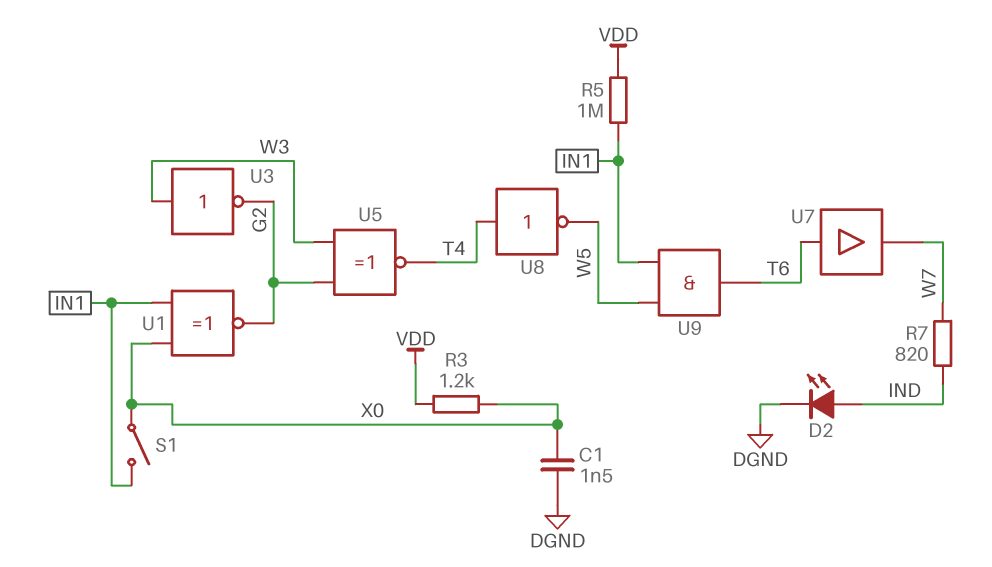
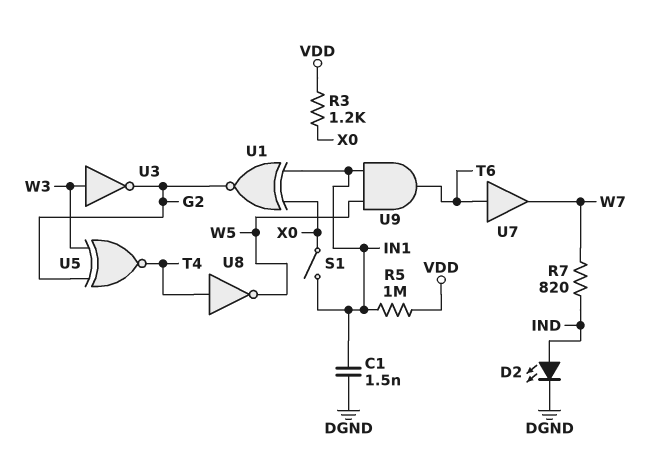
C1: 1.5nF (DGND, X0) -> 1.5nF (DGND, IN1)

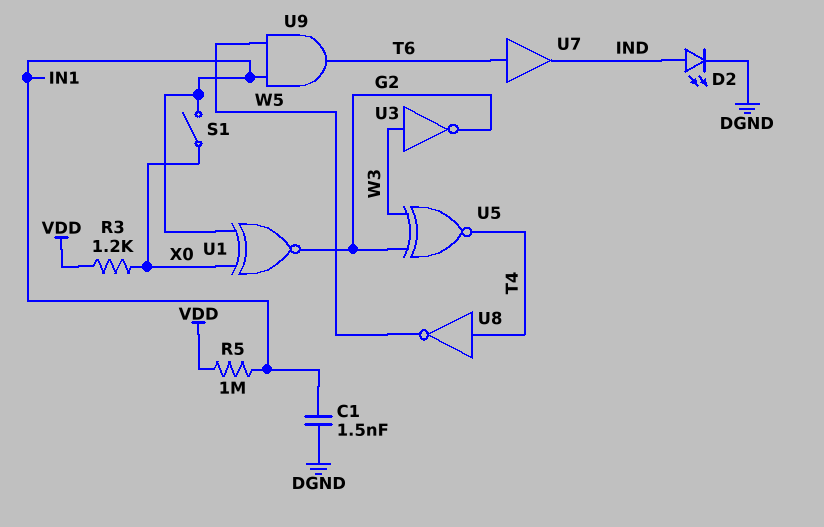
R7: 820 (IND, W7) -> none
U7: buffer (in T6, out W7) -> buffer (in T6, out IND)

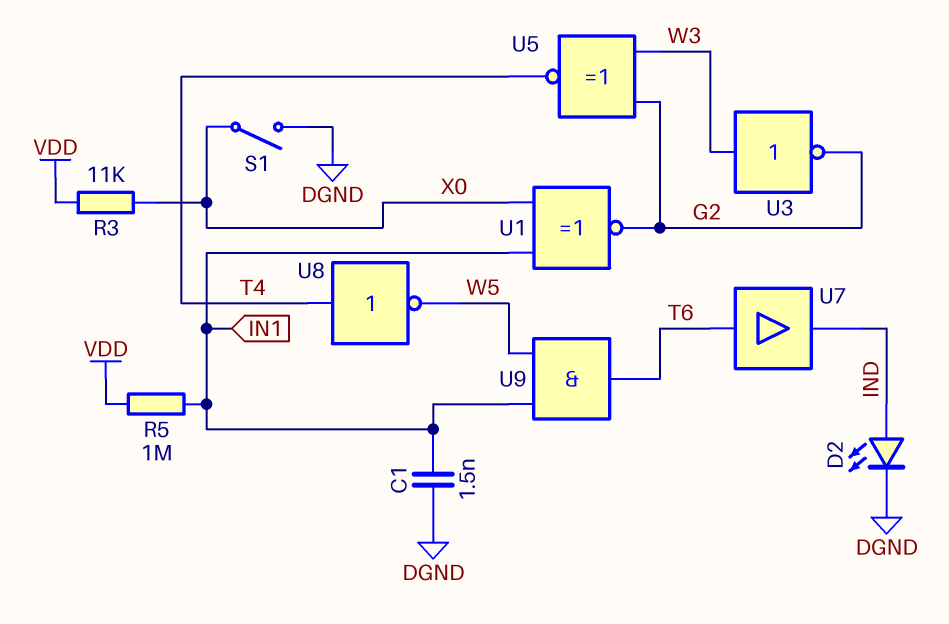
R3: 1.2k (VDD, X0) -> 11k (VDD, X0)
S1: switch (IN1, X0) -> switch (DGND, X0)

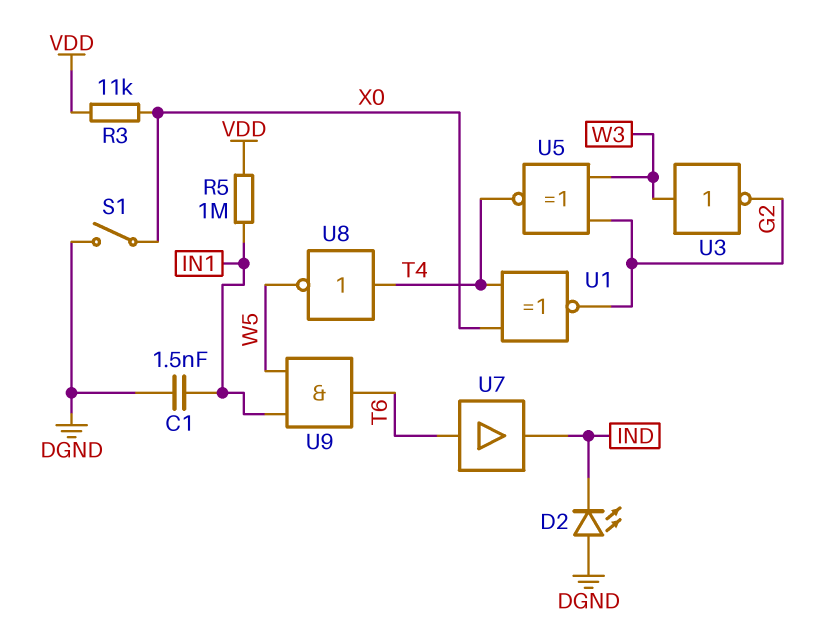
D2: LED (A IND, K DGND) -> LED (A DGND, K IND)
U1: XNOR (in IN1, in X0, out G2) -> XNOR (in T4, in X0, out G2)

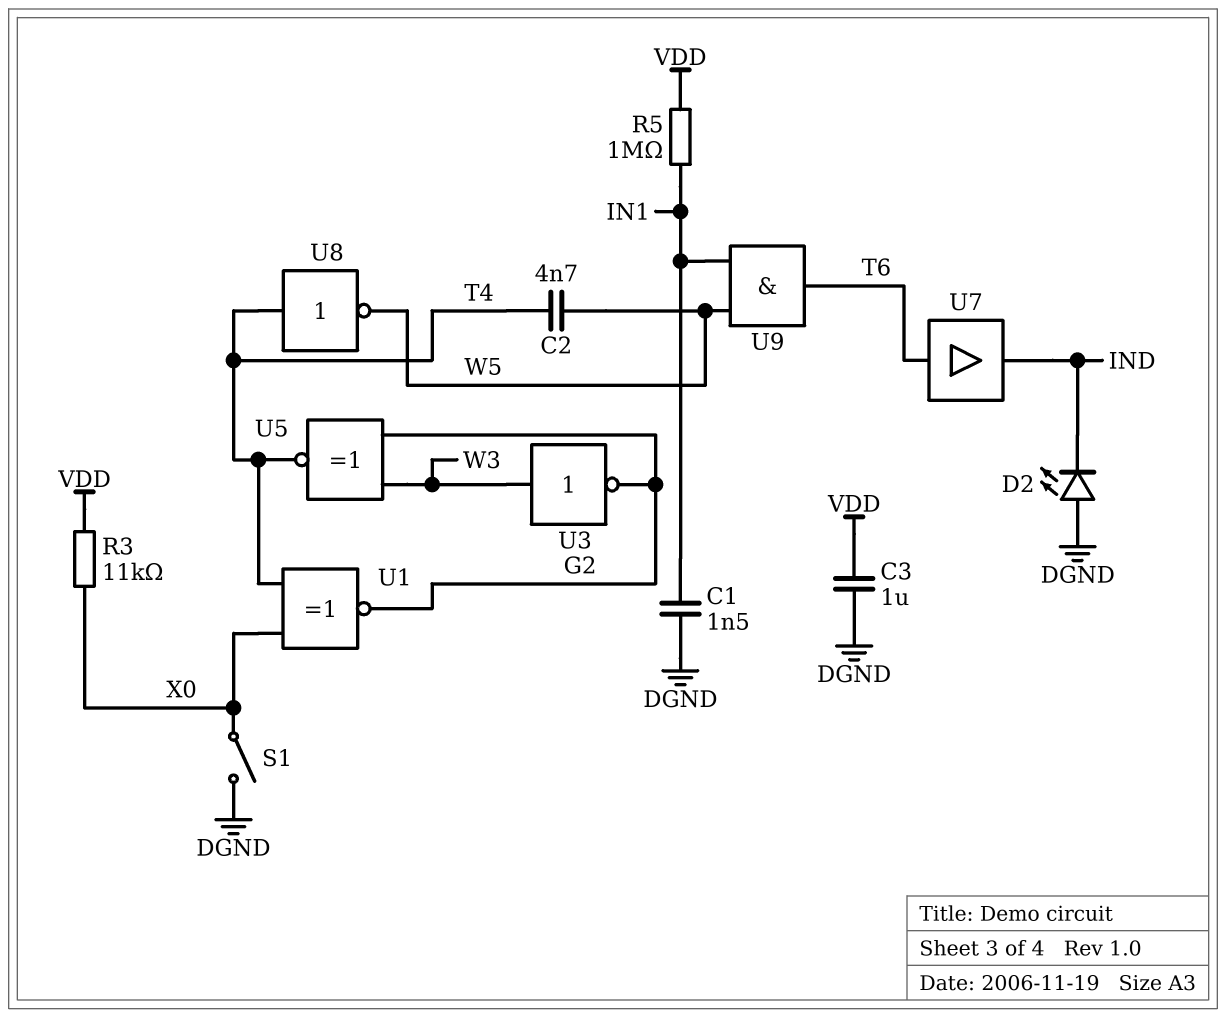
C2: none -> 4.7nF (T4, W5)
C3: none -> 1uF (DGND, VDD)

